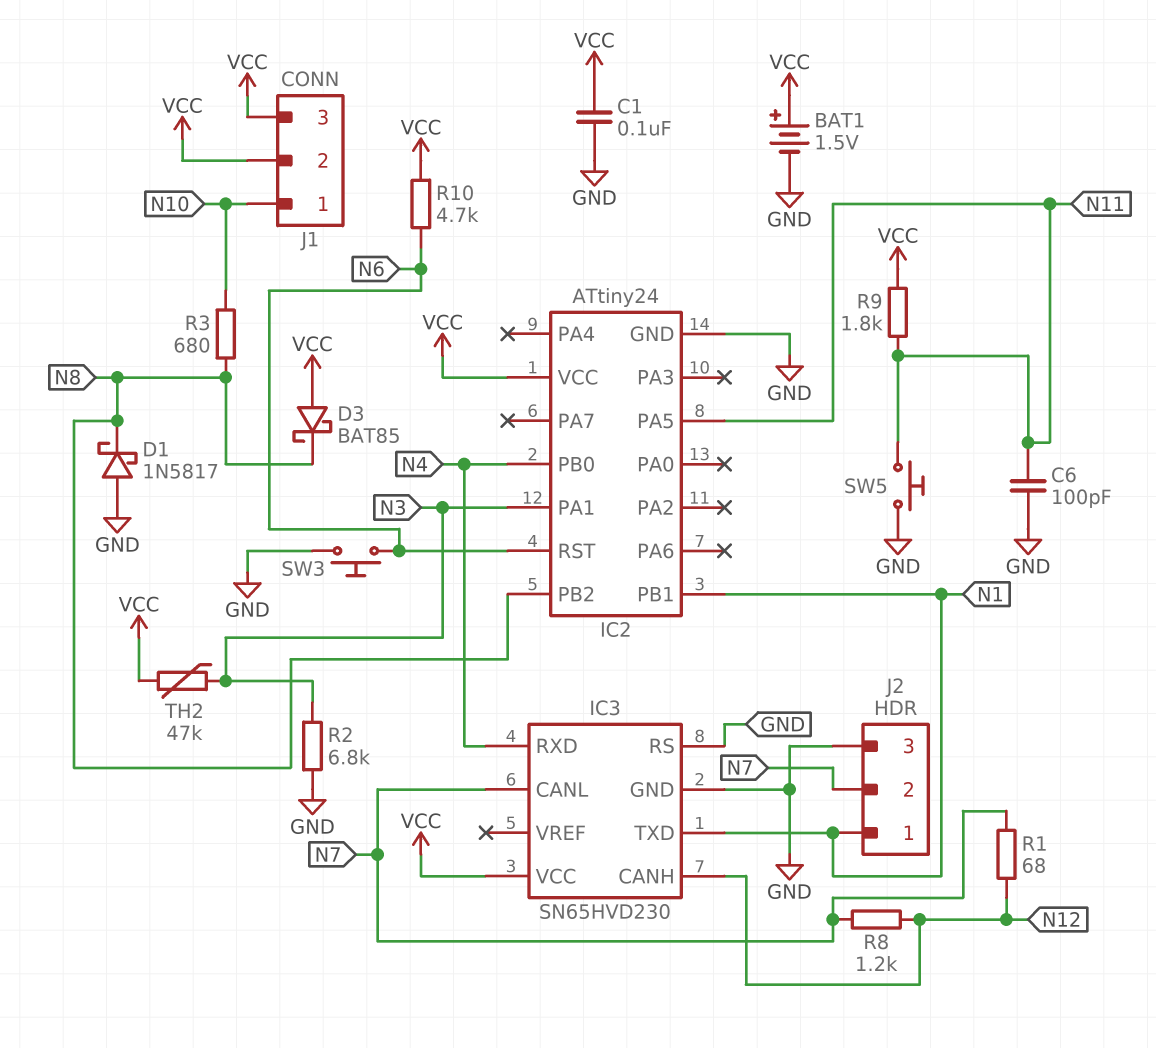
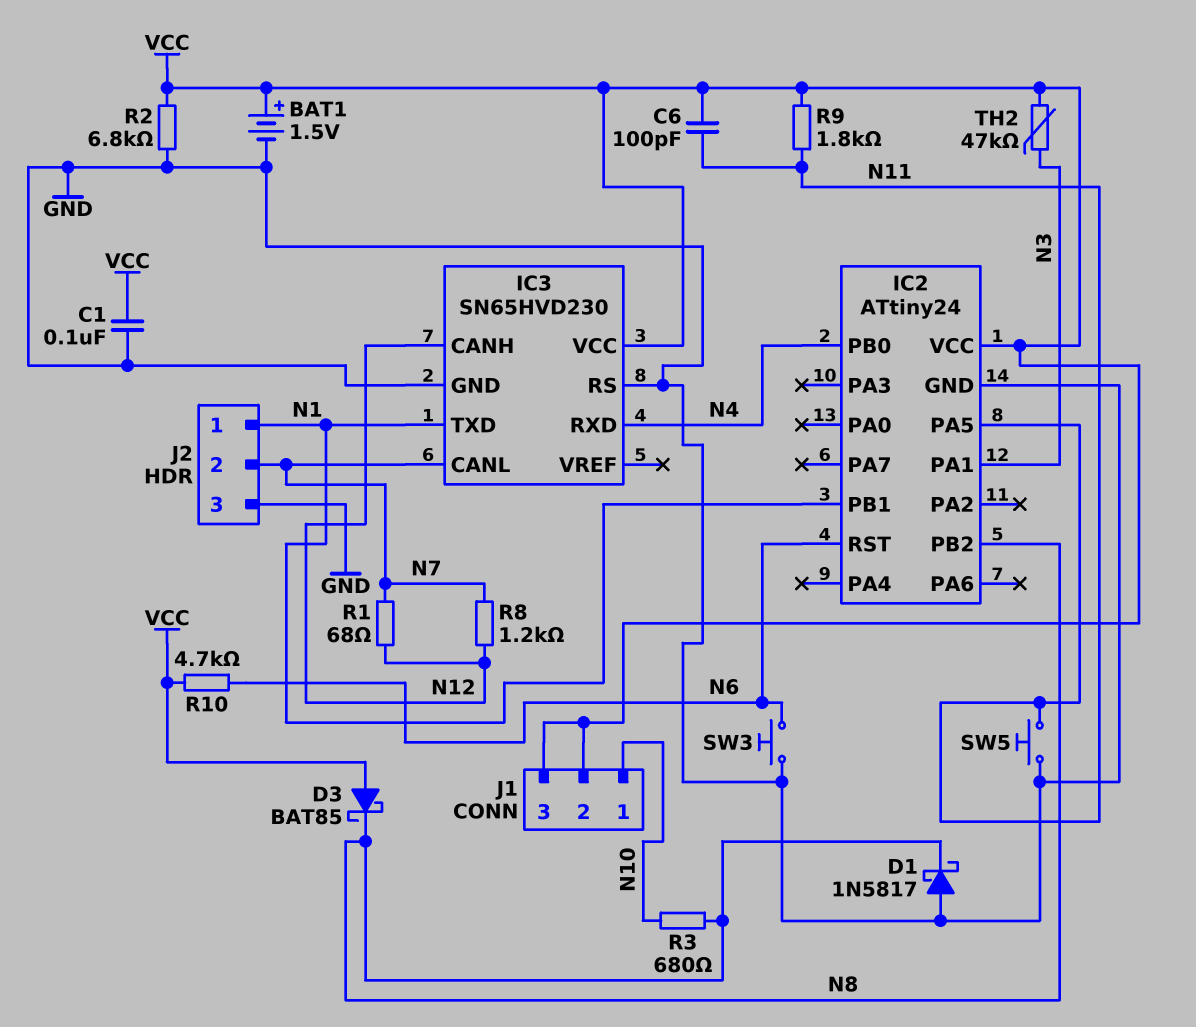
C6: 100pF (GND, N11) -> 100pF (N11, VCC)
R2: 6.8k (GND, N3) -> 6.8k (GND, VCC)

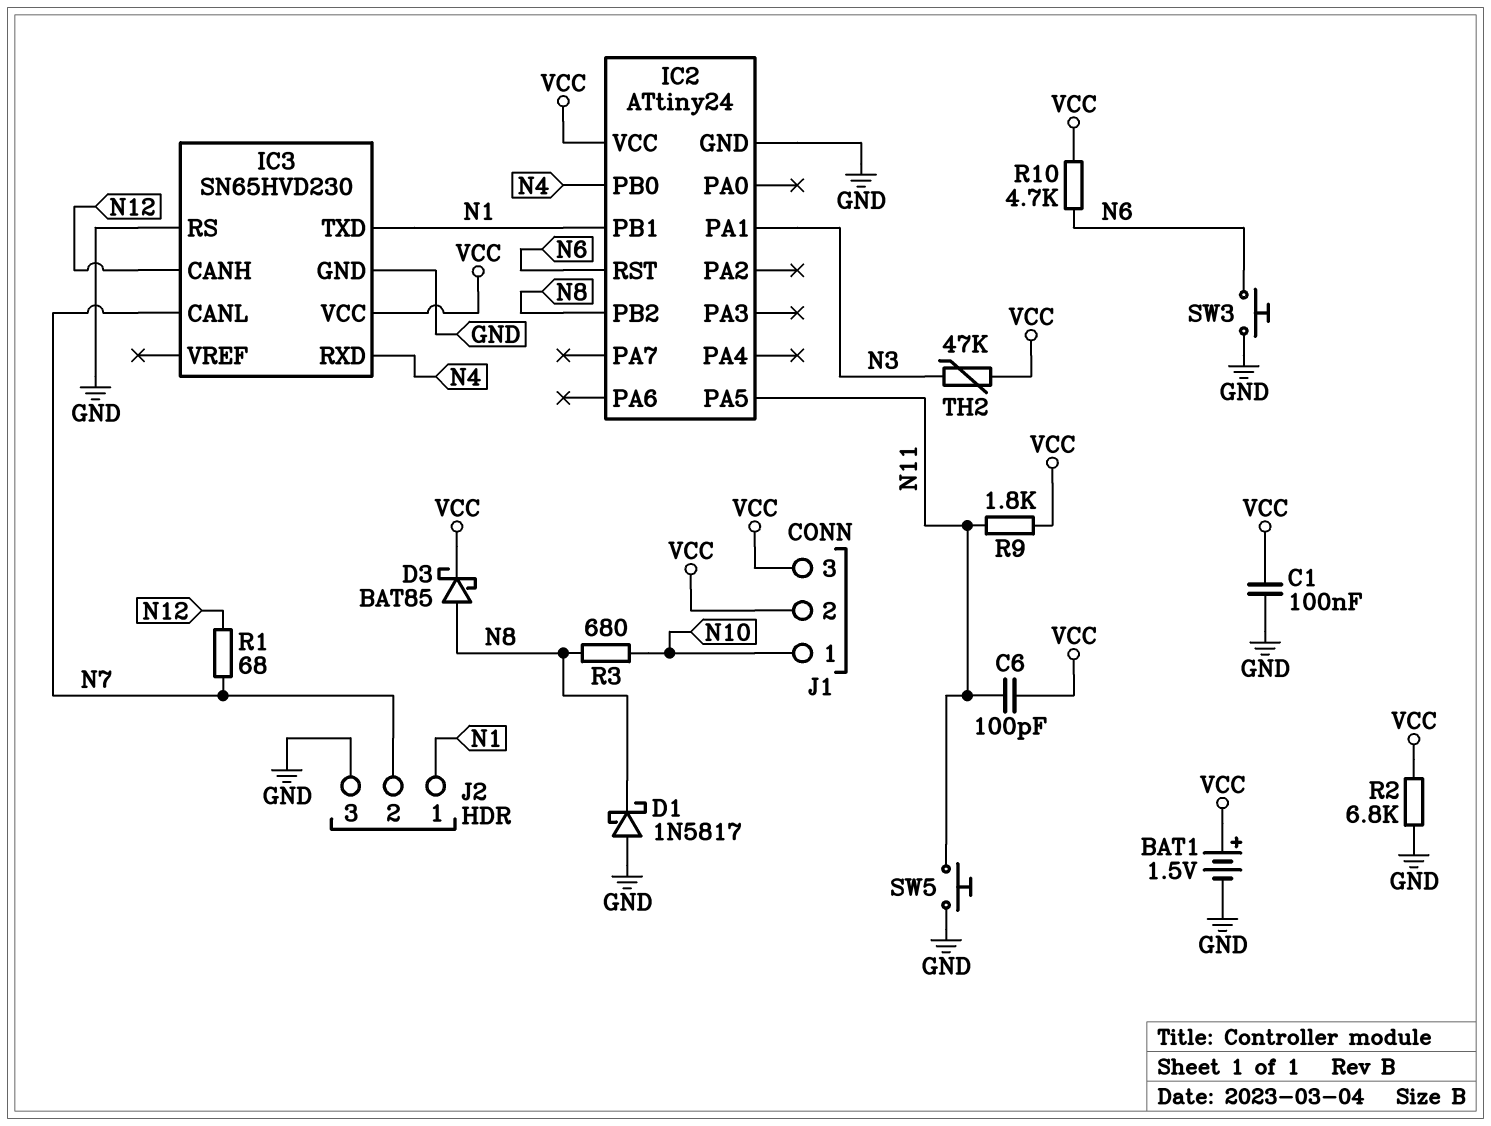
D3: schottky BAT85 (A VCC, K N8) -> schottky BAT85 (A N8, K VCC)
R8: 1.2k (N7, N12) -> none

